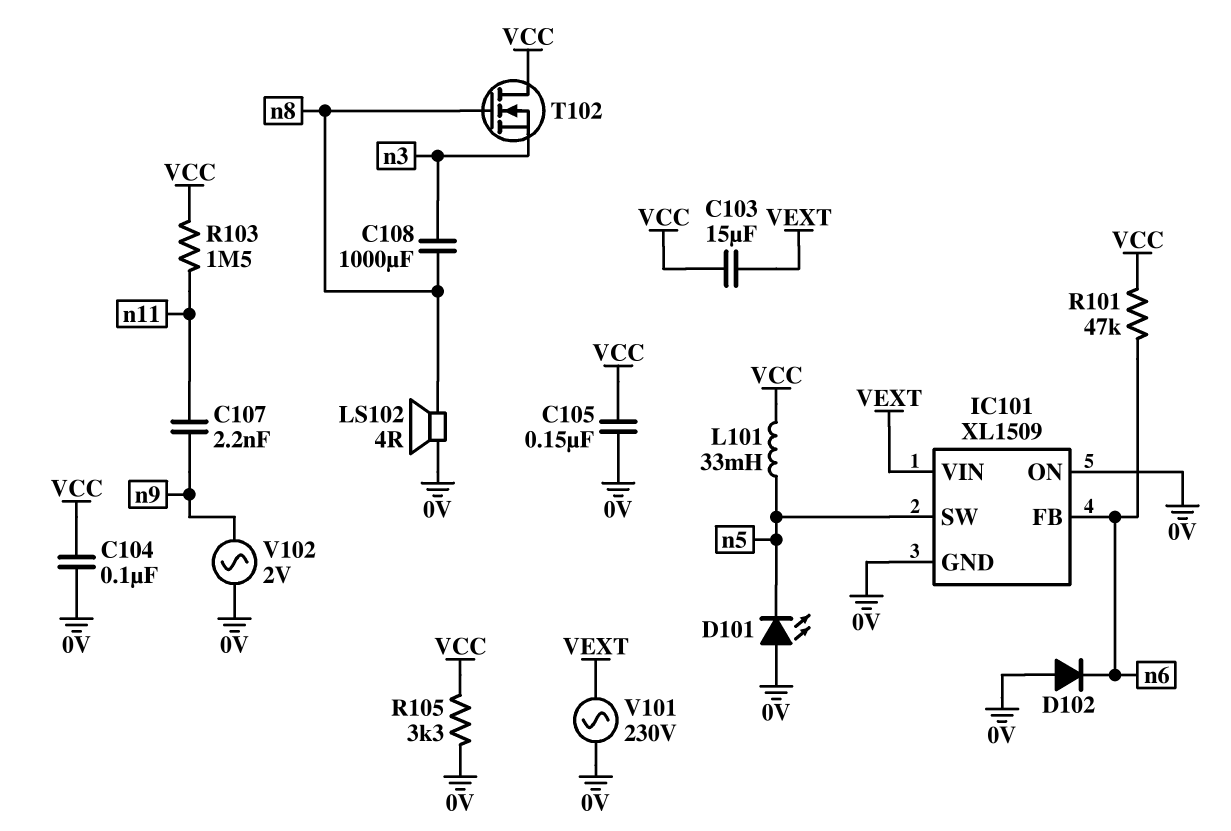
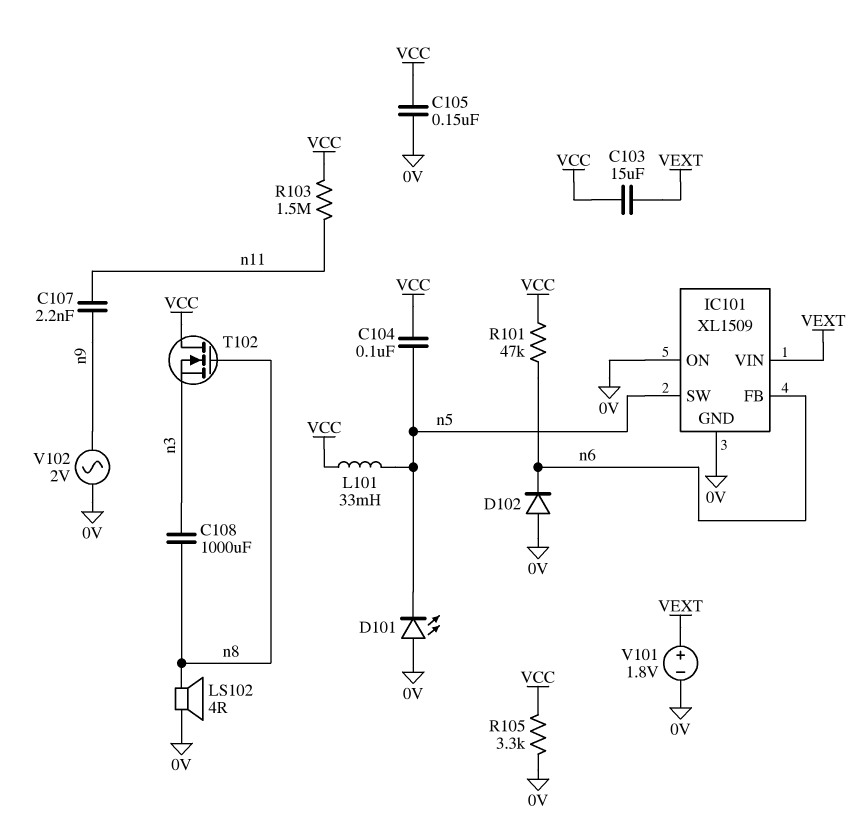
C104: 100nF (0V, VCC) -> 100nF (VCC, n5)
V101: AC 230V (0V, VEXT) -> 1.8V (plus VEXT, minus 0V)

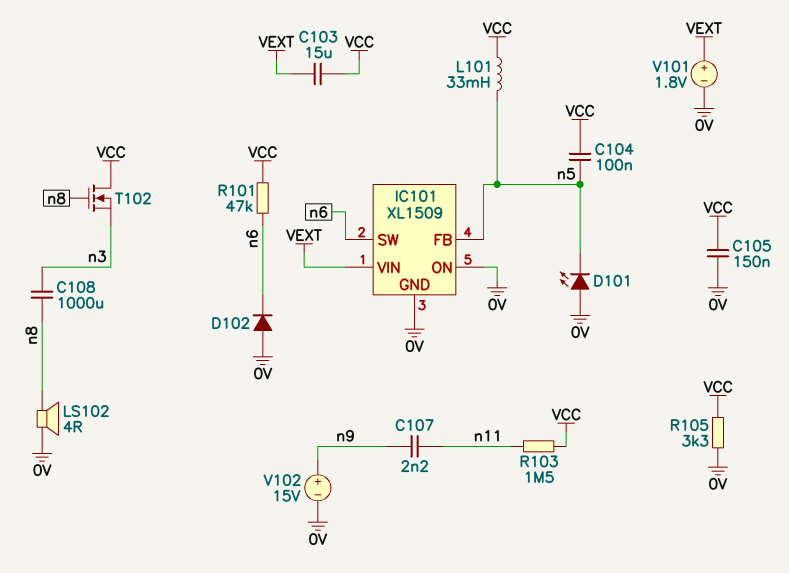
IC101 pin FB: n6 -> n5
IC101 pin SW: n5 -> n6
V102: AC 2V (0V, n9) -> 15V (plus n9, minus 0V)

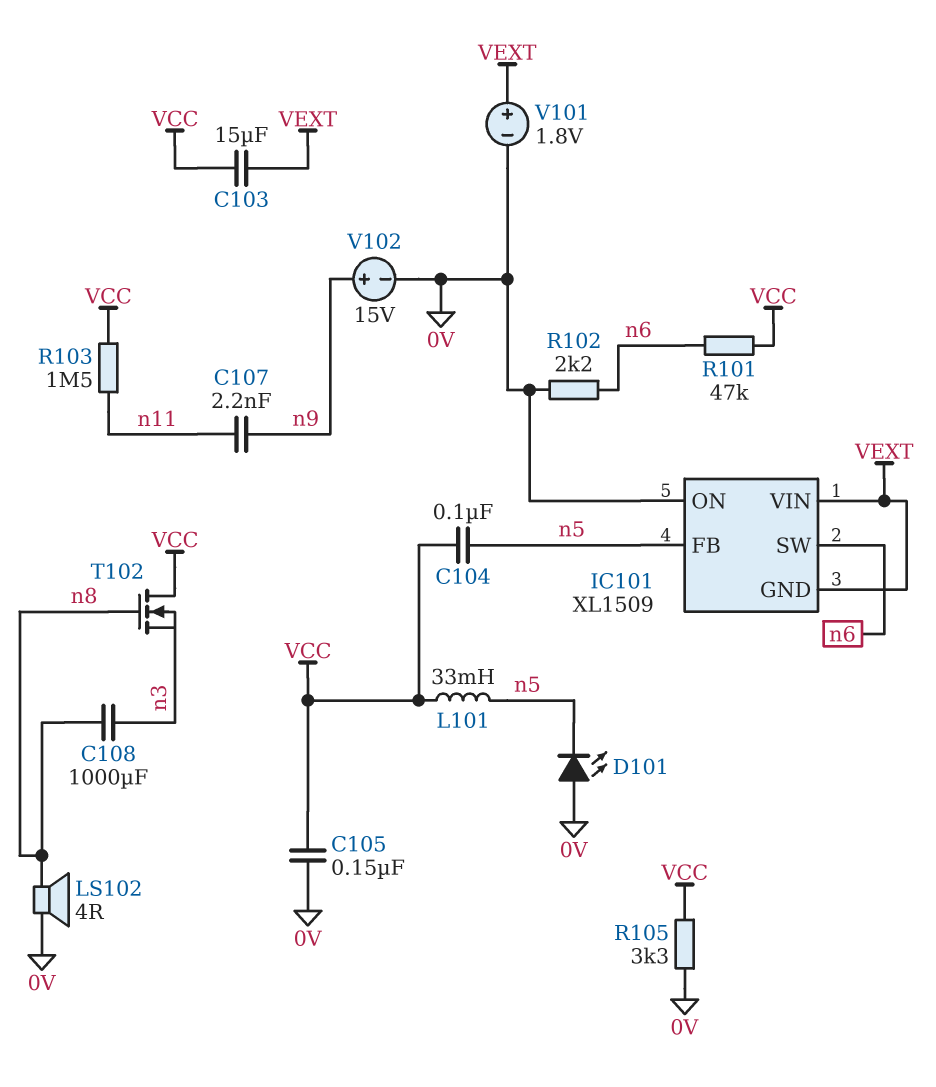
D102: diode (A 0V, K n6) -> none
IC101 pin GND: 0V -> VEXT
R102: none -> 2.2k (0V, n6)

